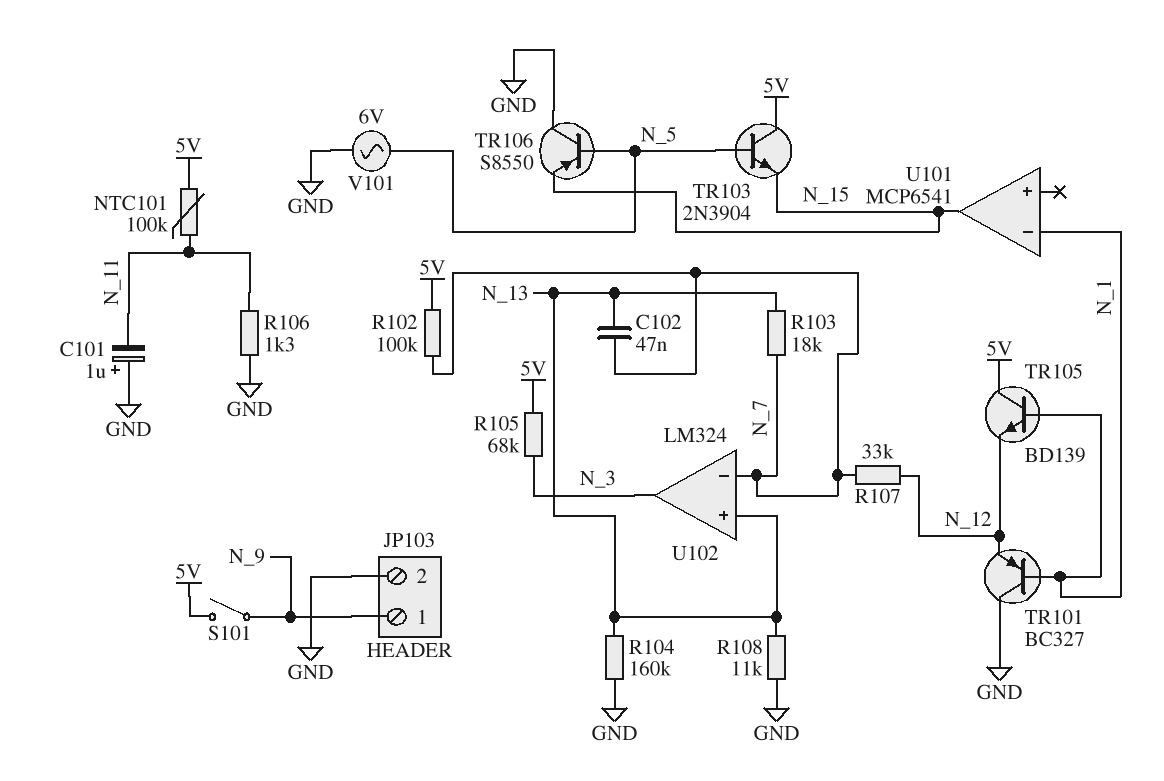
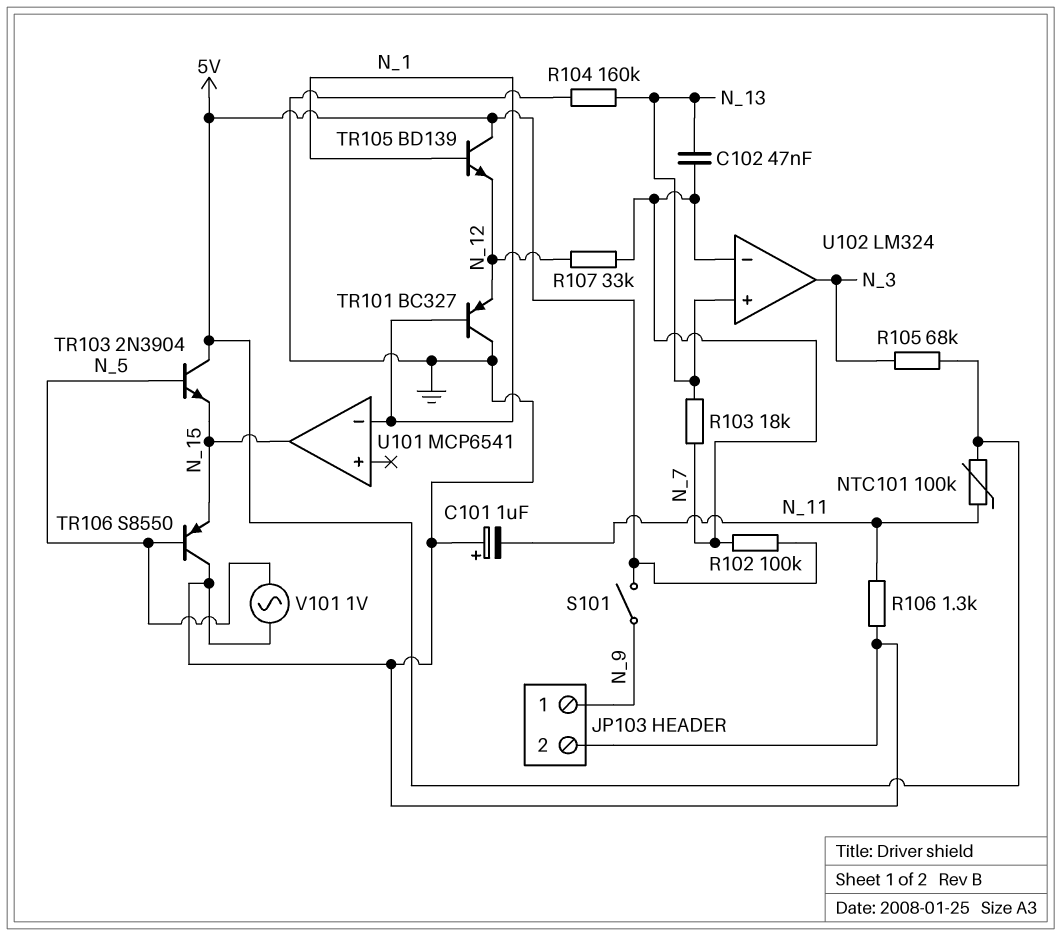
R108: 11k (GND, N_13) -> none
V101: AC 6V (GND, N_5) -> AC 1V (GND, N_5)

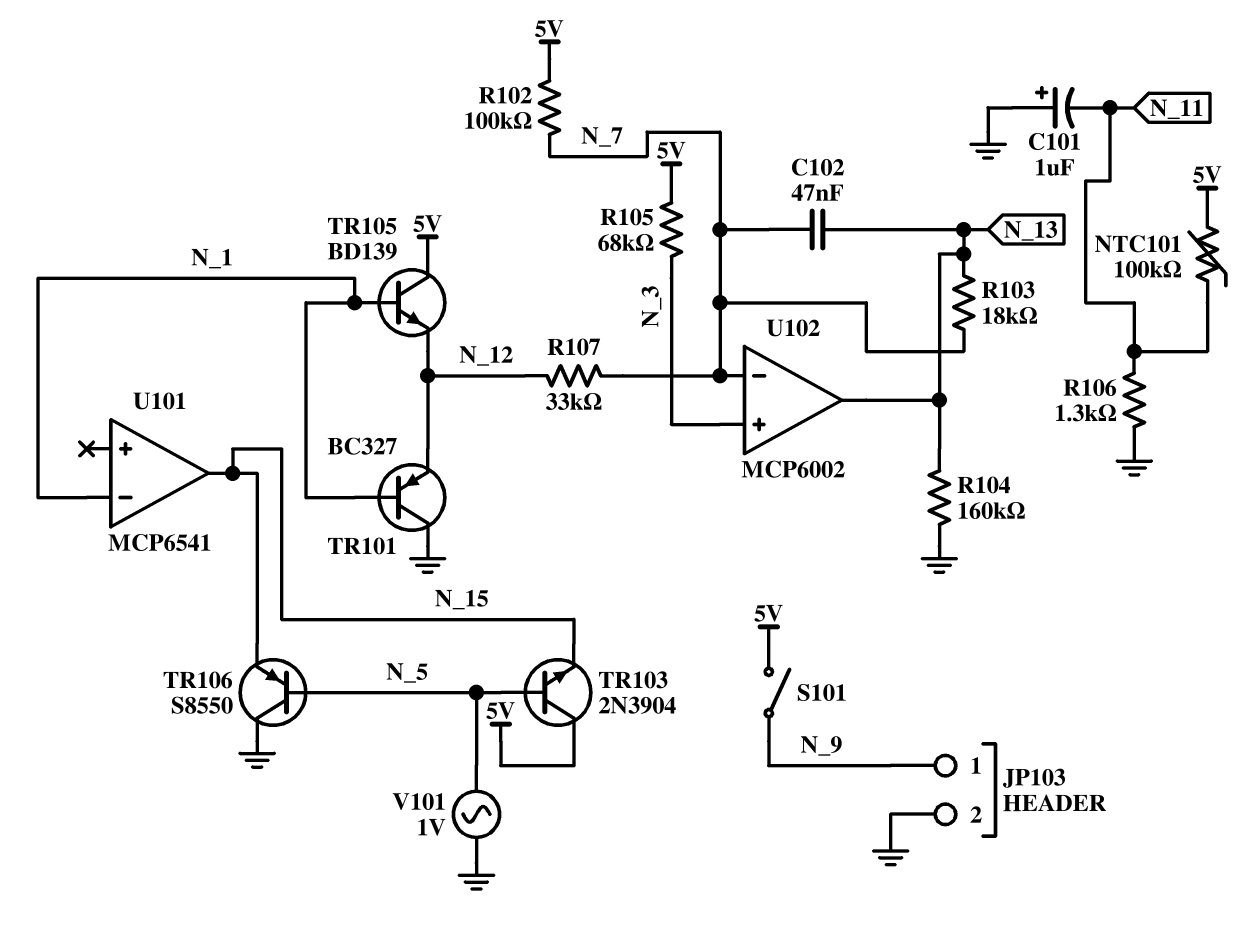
U102: LM324 -> MCP6002
U102 pin in+: N_13 -> N_3
U102 pin out: N_3 -> N_13

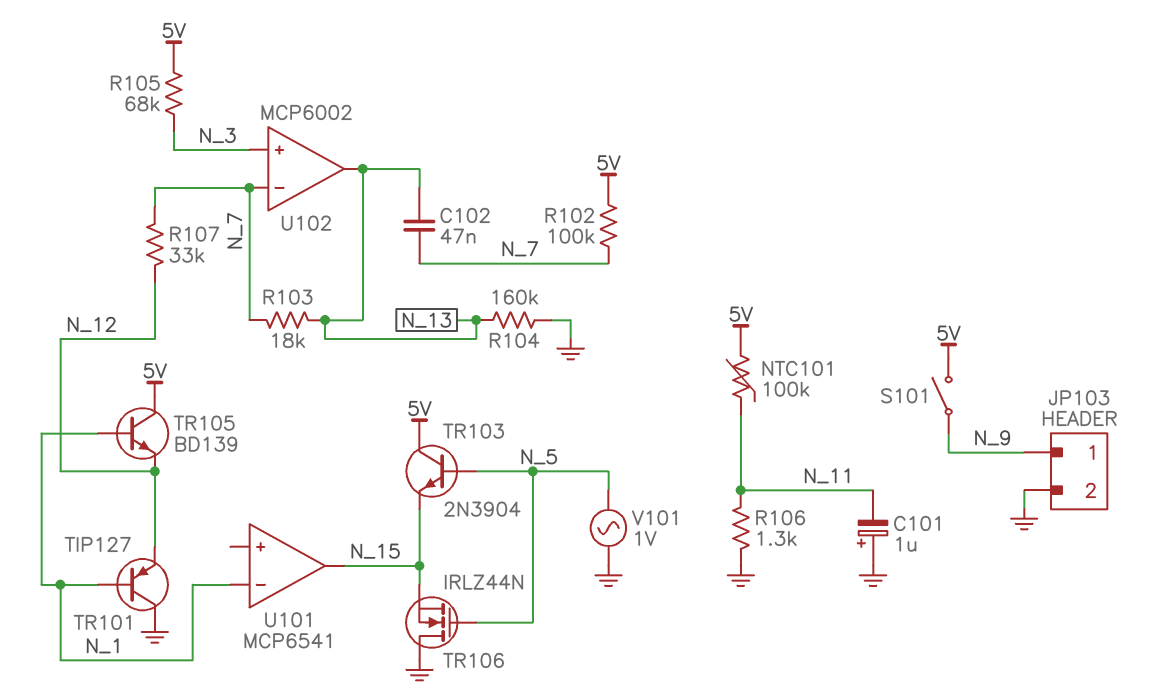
TR101: PNP BC327 (B N_1, C GND, E N_12) -> PNP TIP127 (B N_1, C GND, E N_12)
TR106: PNP S8550 (B N_5, C GND, E N_15) -> NMOS IRLZ44N (G N_5, D GND, S N_15)

